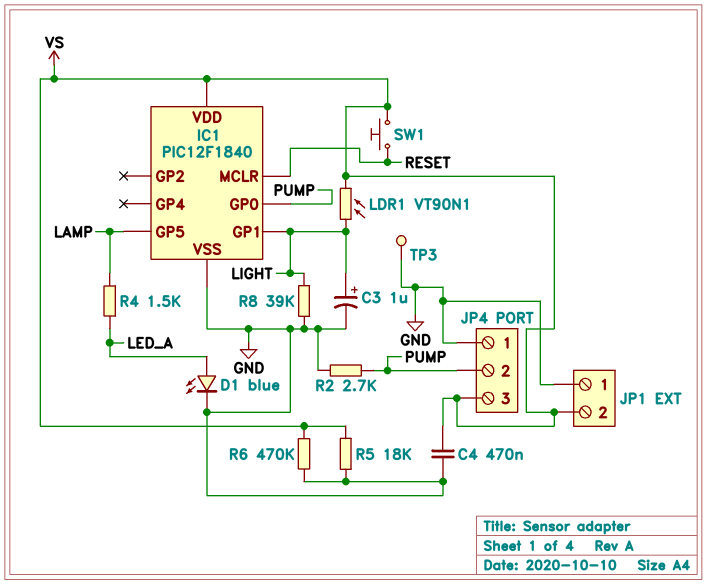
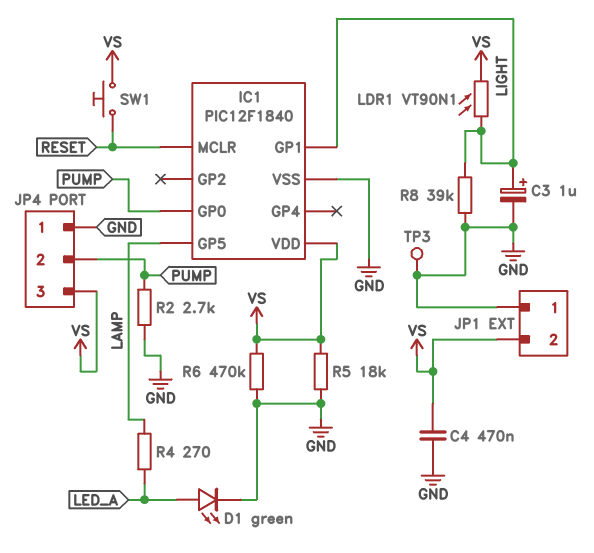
D1: LED blue (A LED_A, K GND) -> LED green (A LED_A, K GND)
R4: 1.5k (LAMP, LED_A) -> 270 (LAMP, LED_A)

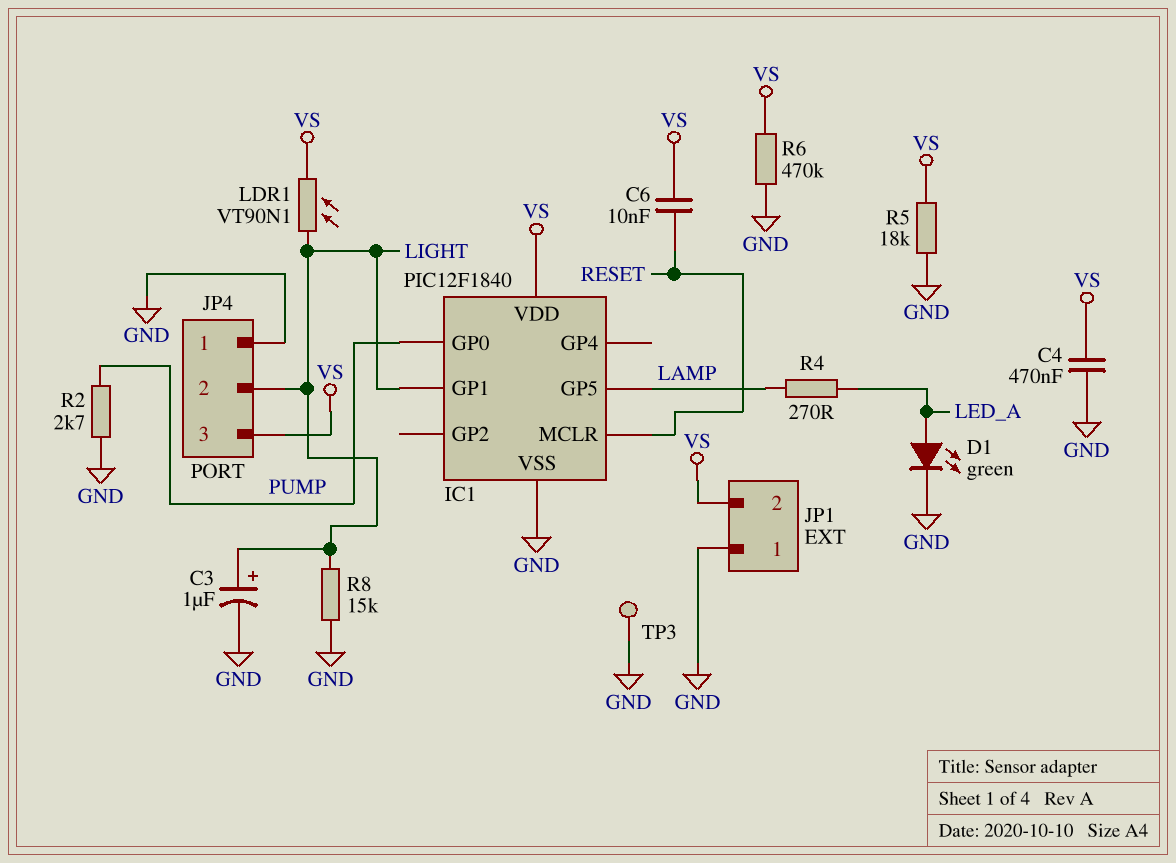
C6: none -> 10nF (RESET, VS)
JP4 pin 2: PUMP -> LIGHT
R8: 39k (GND, LIGHT) -> 15k (GND, LIGHT)
SW1: button (RESET, VS) -> none

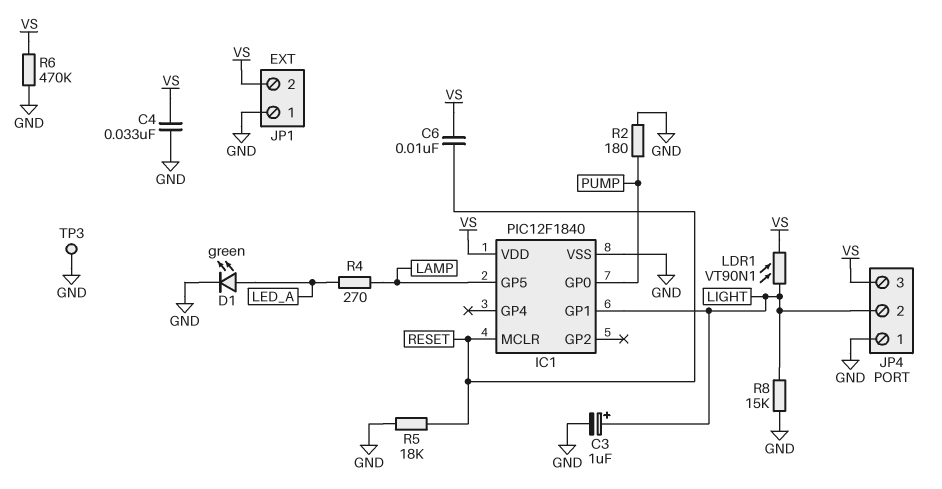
C4: 470nF (GND, VS) -> 33nF (GND, VS)
R2: 2.7k (GND, PUMP) -> 180 (GND, PUMP)
R5: 18k (GND, VS) -> 18k (GND, RESET)

